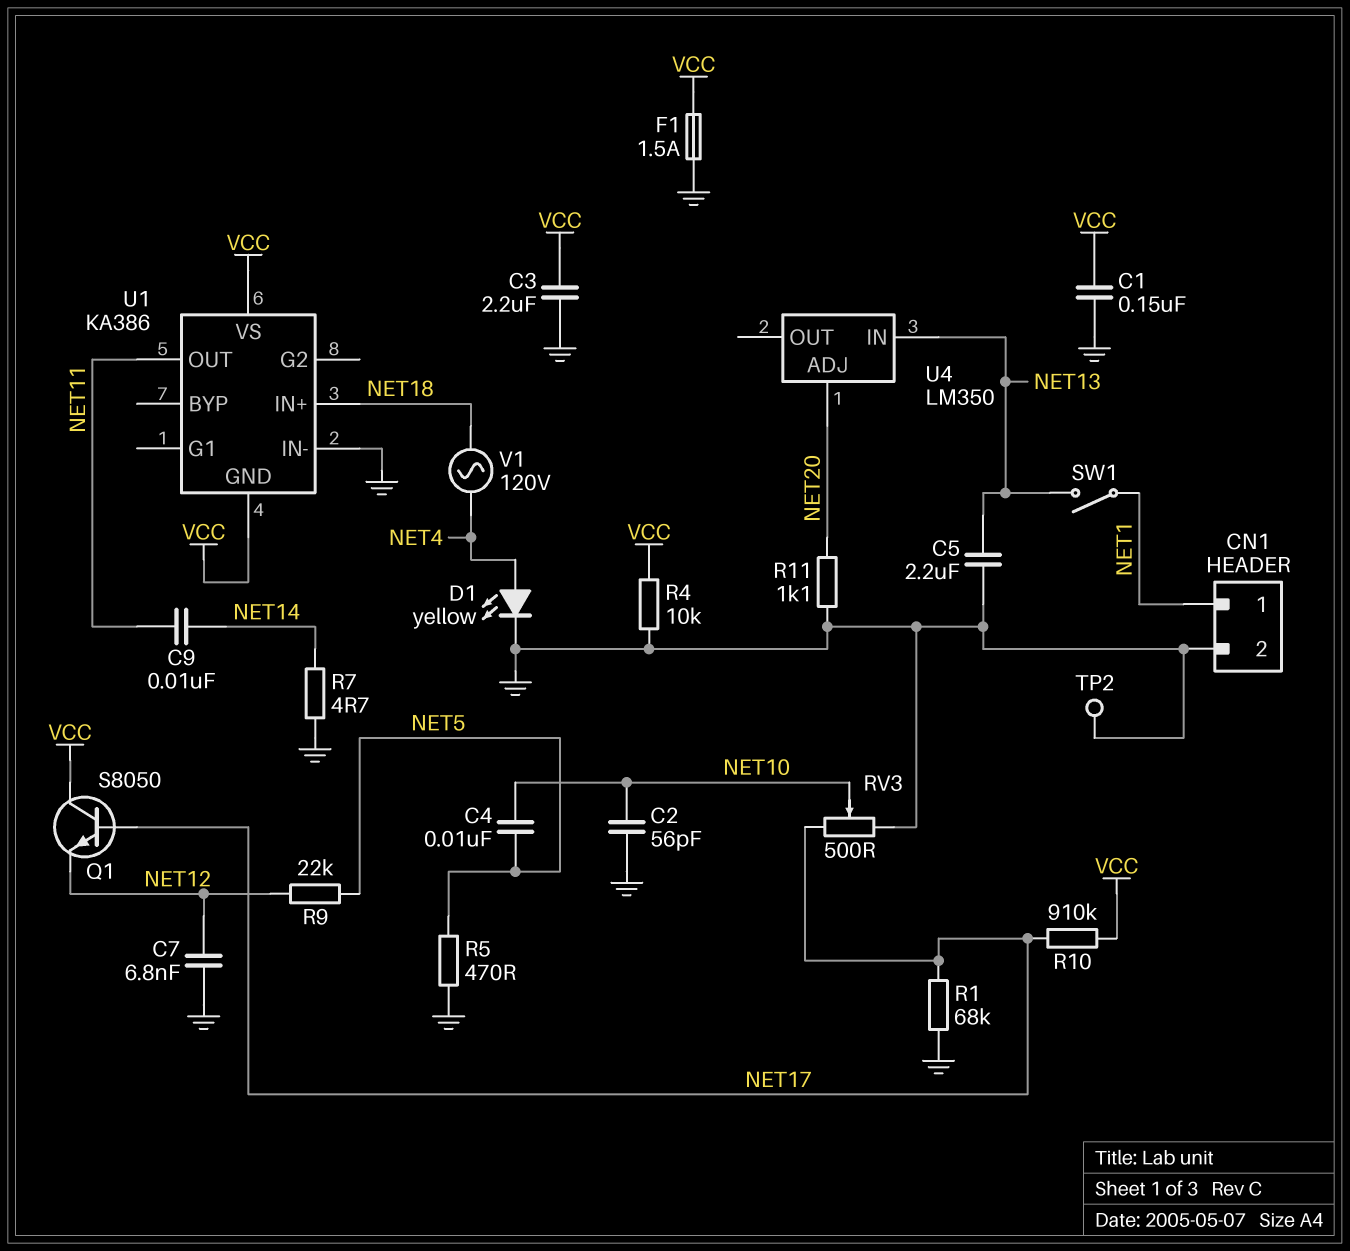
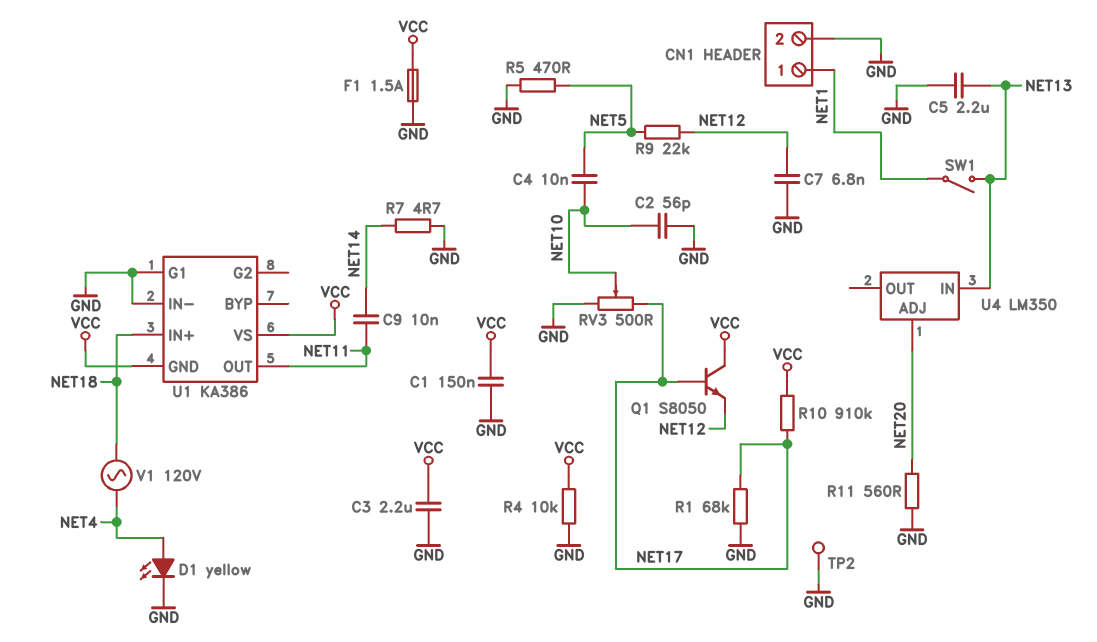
R11: 1.1k (GND, NET20) -> 560 (GND, NET20)
U1 pin G1: none -> GND

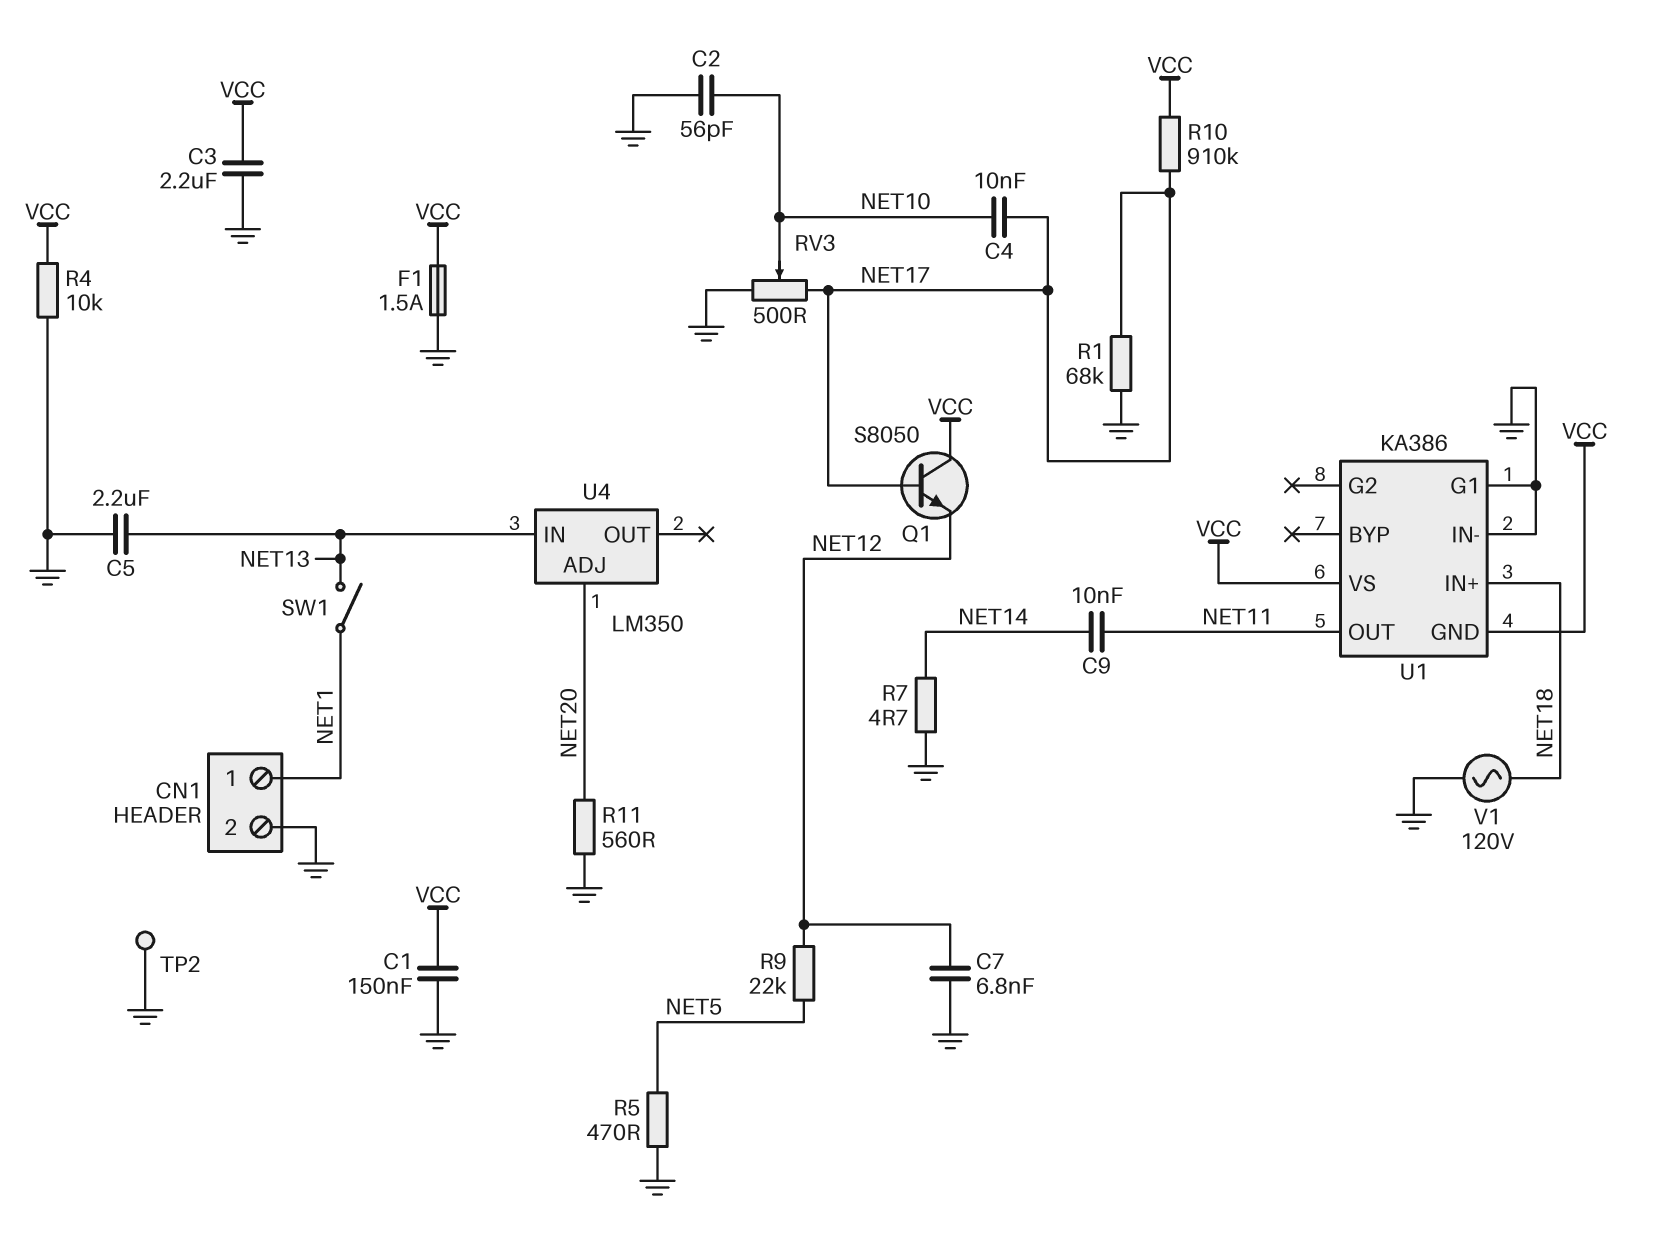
C4: 10nF (NET5, NET10) -> 10nF (NET10, NET17)
D1: LED yellow (A NET4, K GND) -> none
V1: AC 120V (NET4, NET18) -> AC 120V (GND, NET18)

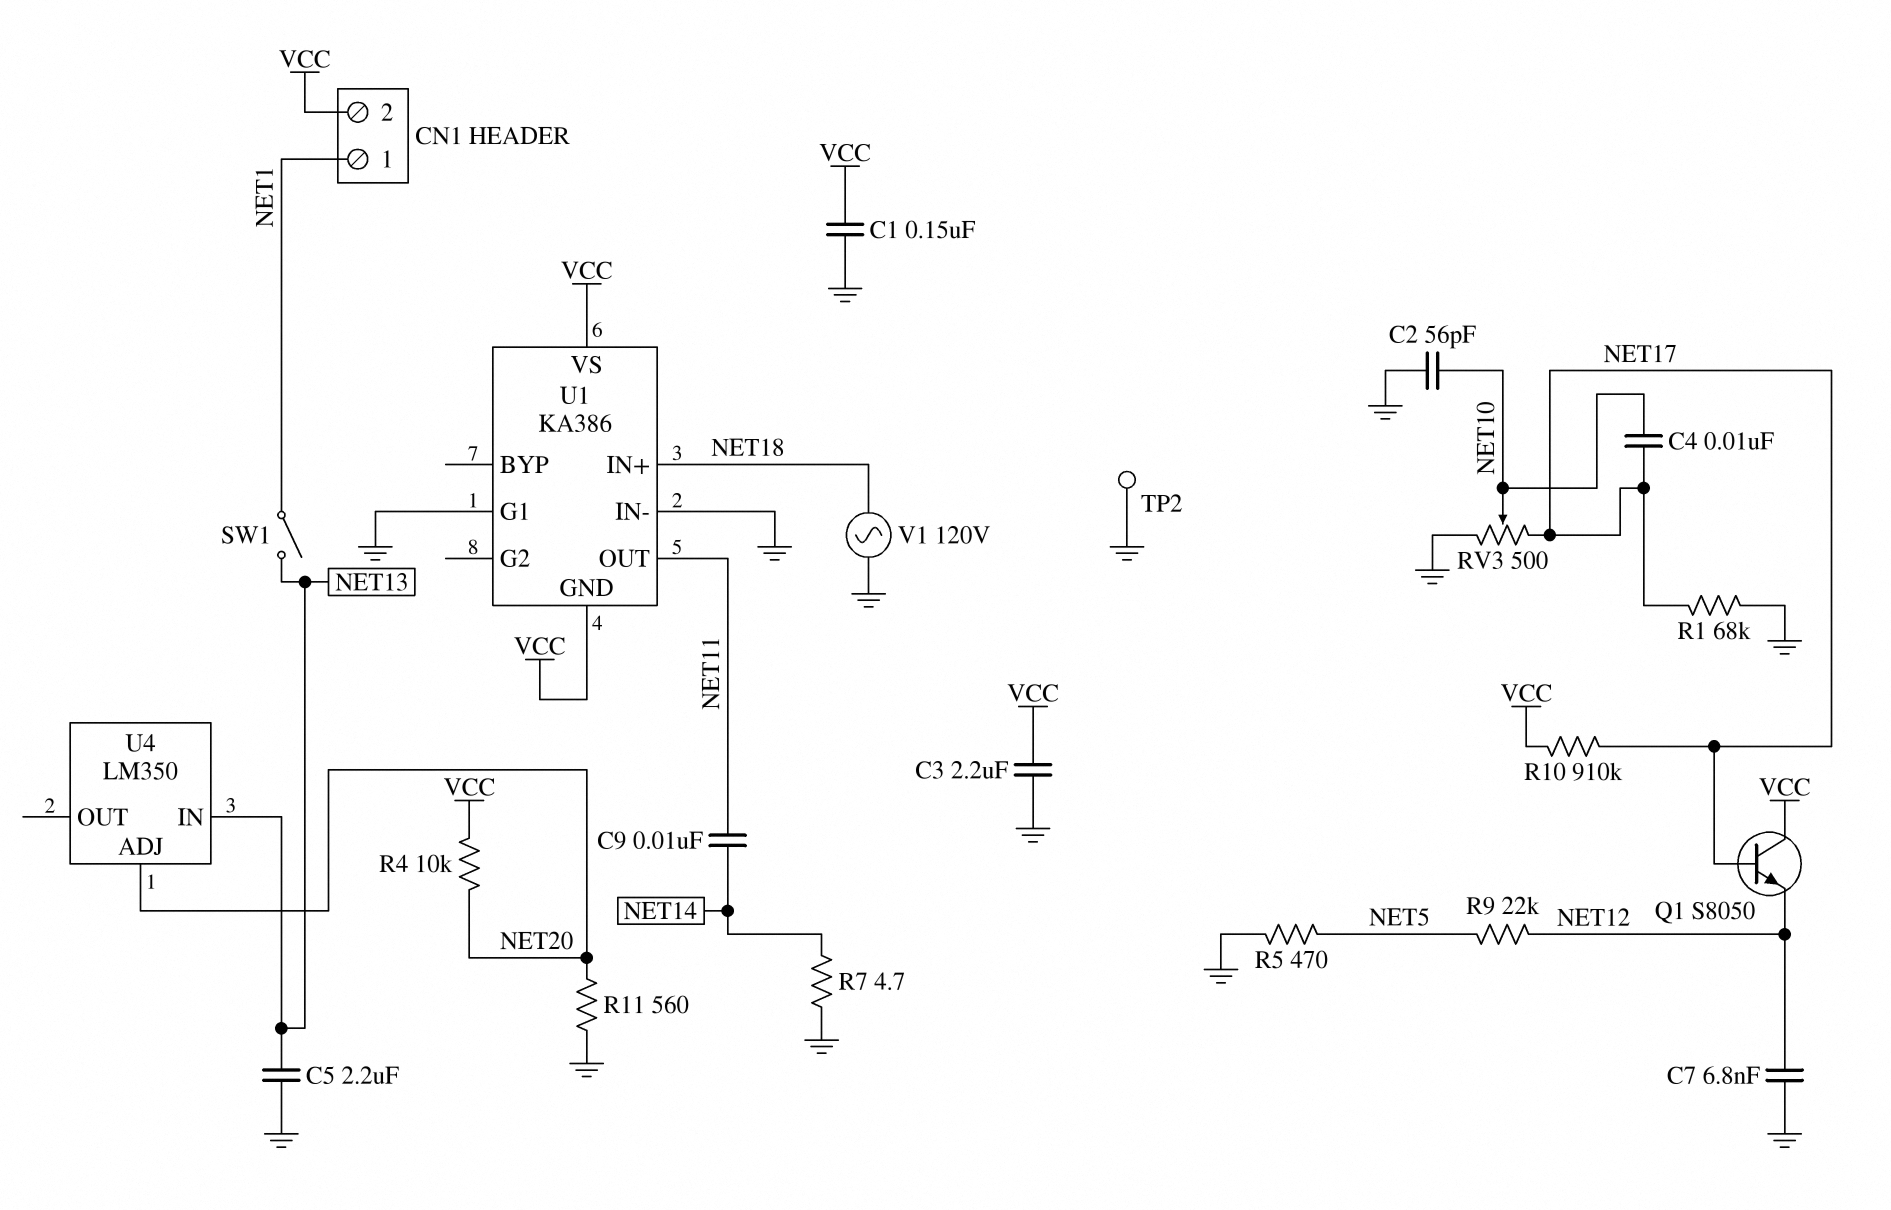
CN1 pin 2: GND -> VCC
F1: 1.5A (GND, VCC) -> none
R4: 10k (GND, VCC) -> 10k (NET20, VCC)

